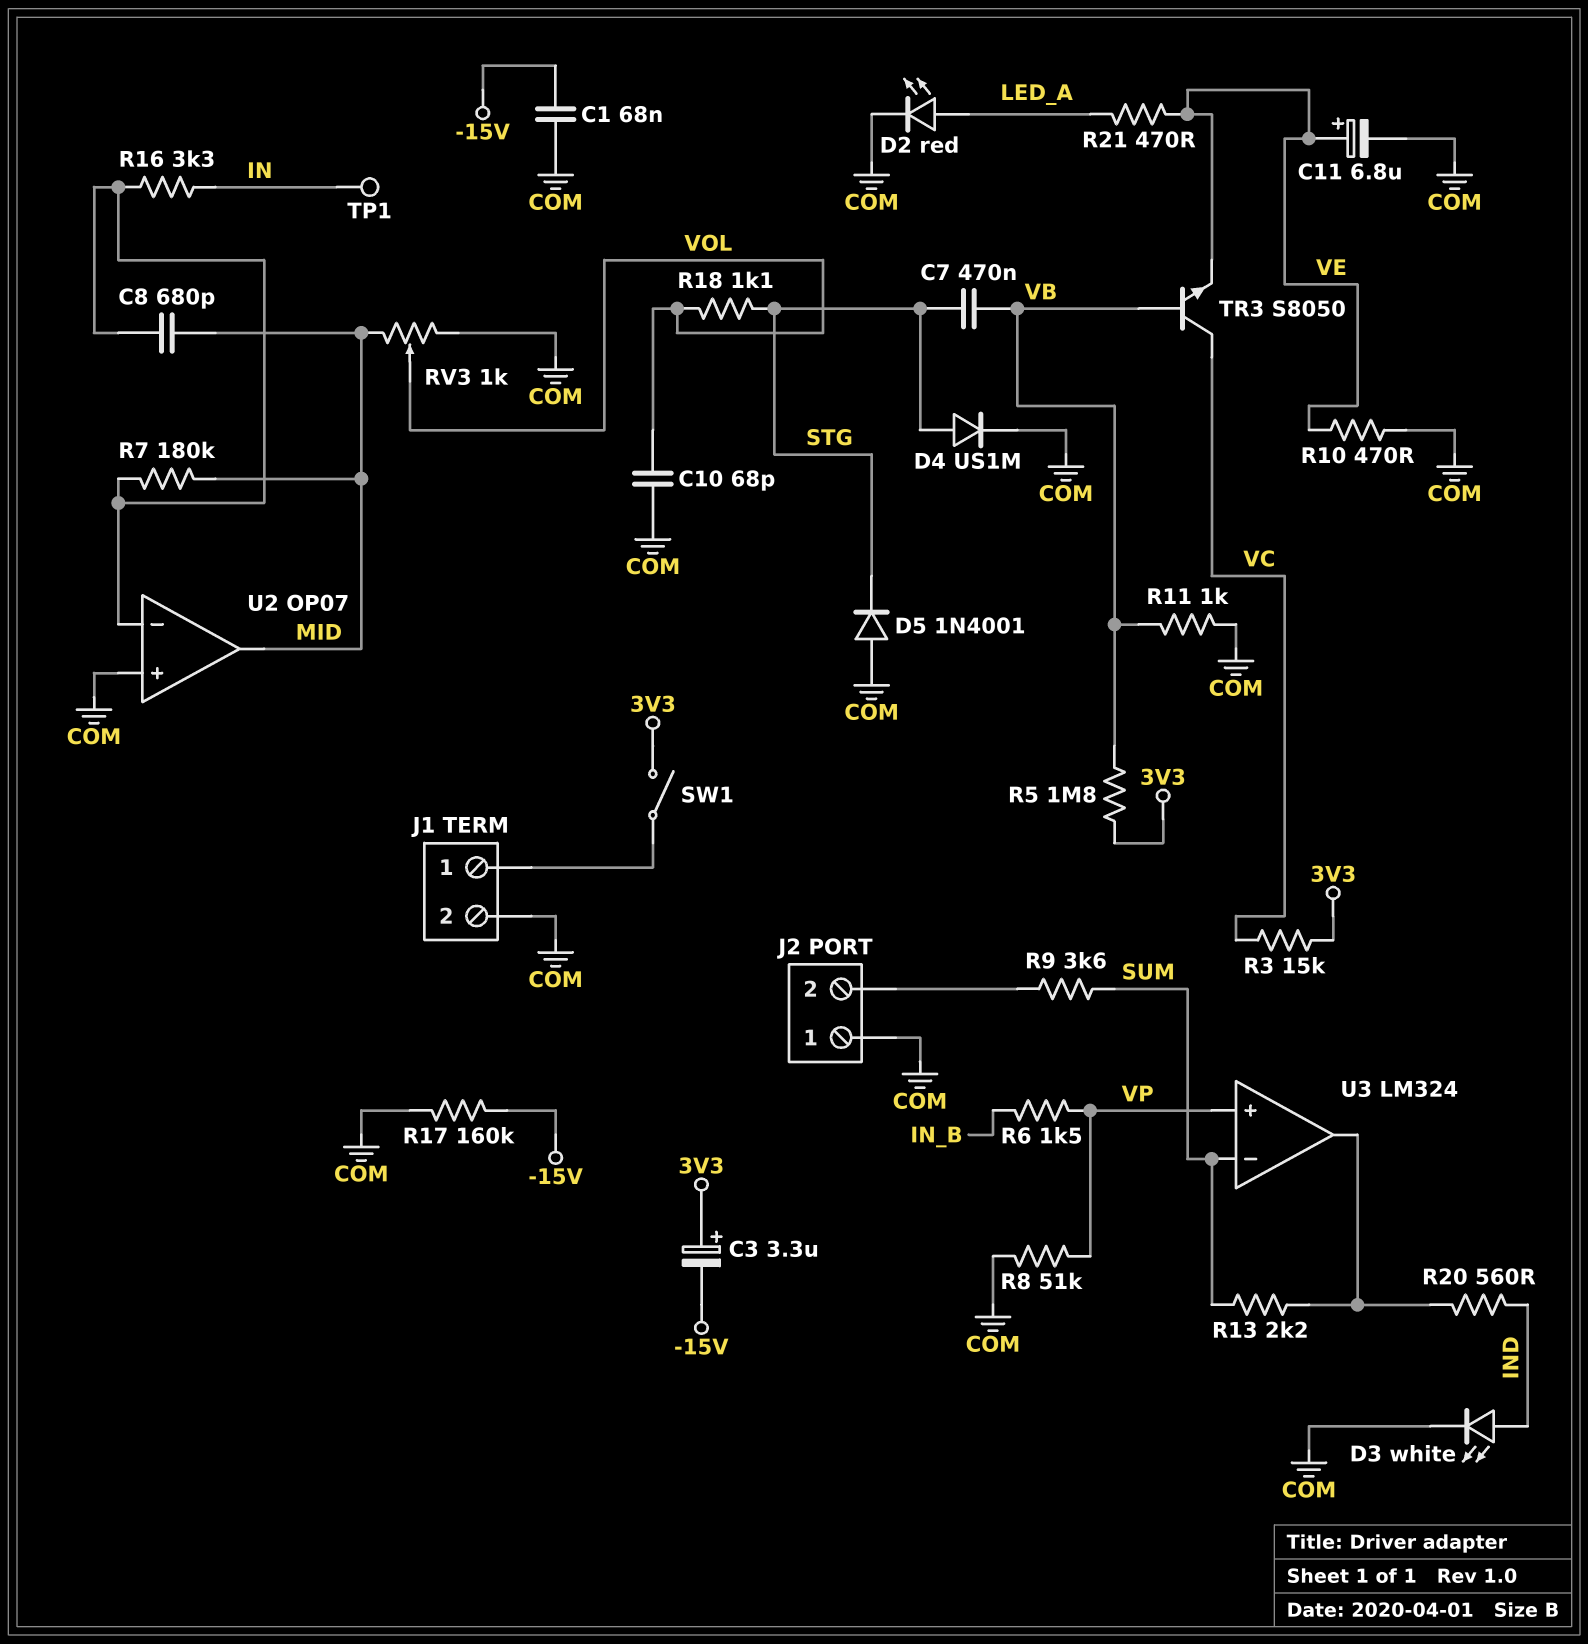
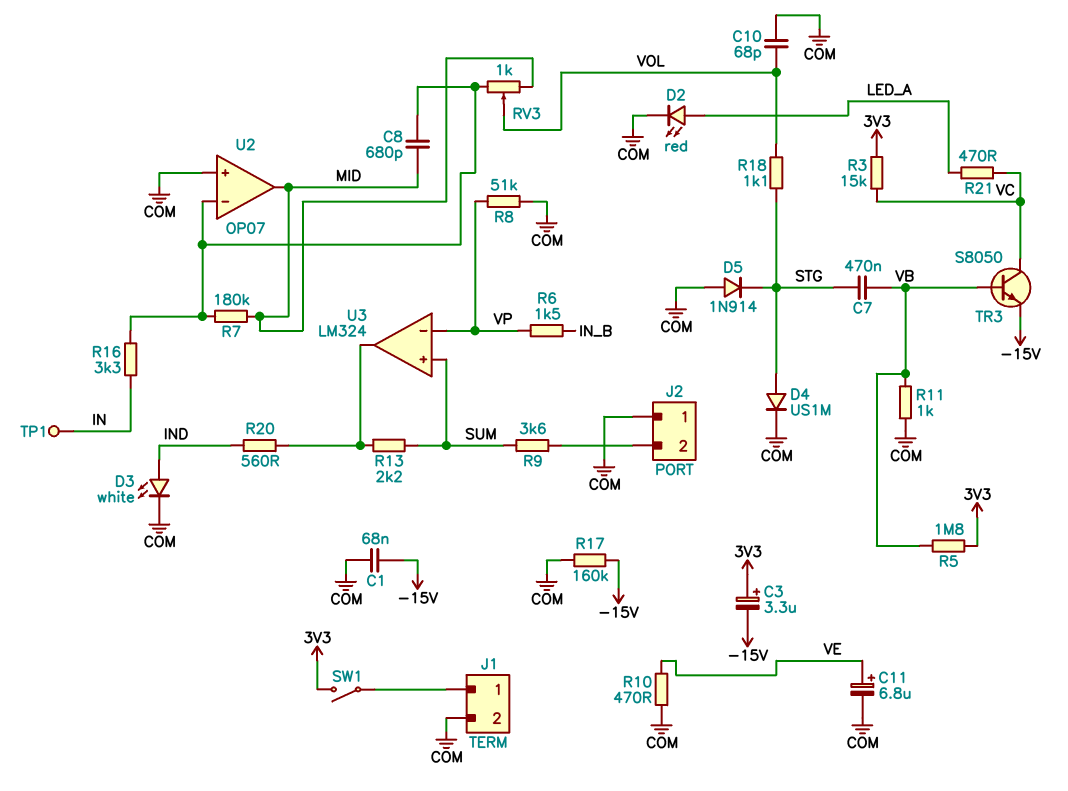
D5: diode 1N4001 (A COM, K STG) -> diode 1N914 (A COM, K STG)
R21: 470 (LED_A, VE) -> 470 (LED_A, VC)
RV3: 1k (COM, MID, wiper VOL) -> 1k (MID, U2/in-, wiper VOL)
TR3: NPN S8050 (B VB, C VC, E VE) -> NPN S8050 (B VB, C VC, E -15V)
U3 pin in+: VP -> SUM
U3 pin in-: SUM -> VP

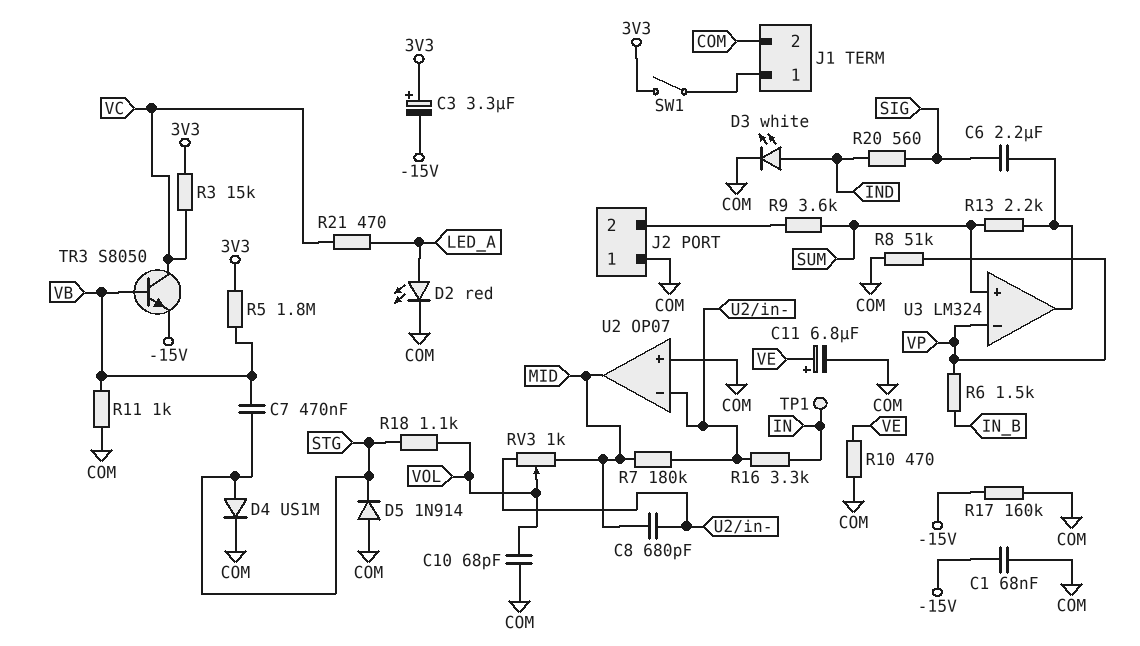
C6: none -> 2.2uF (SIG, U3/out)
R20: 560 (IND, U3/out) -> 560 (IND, SIG)

